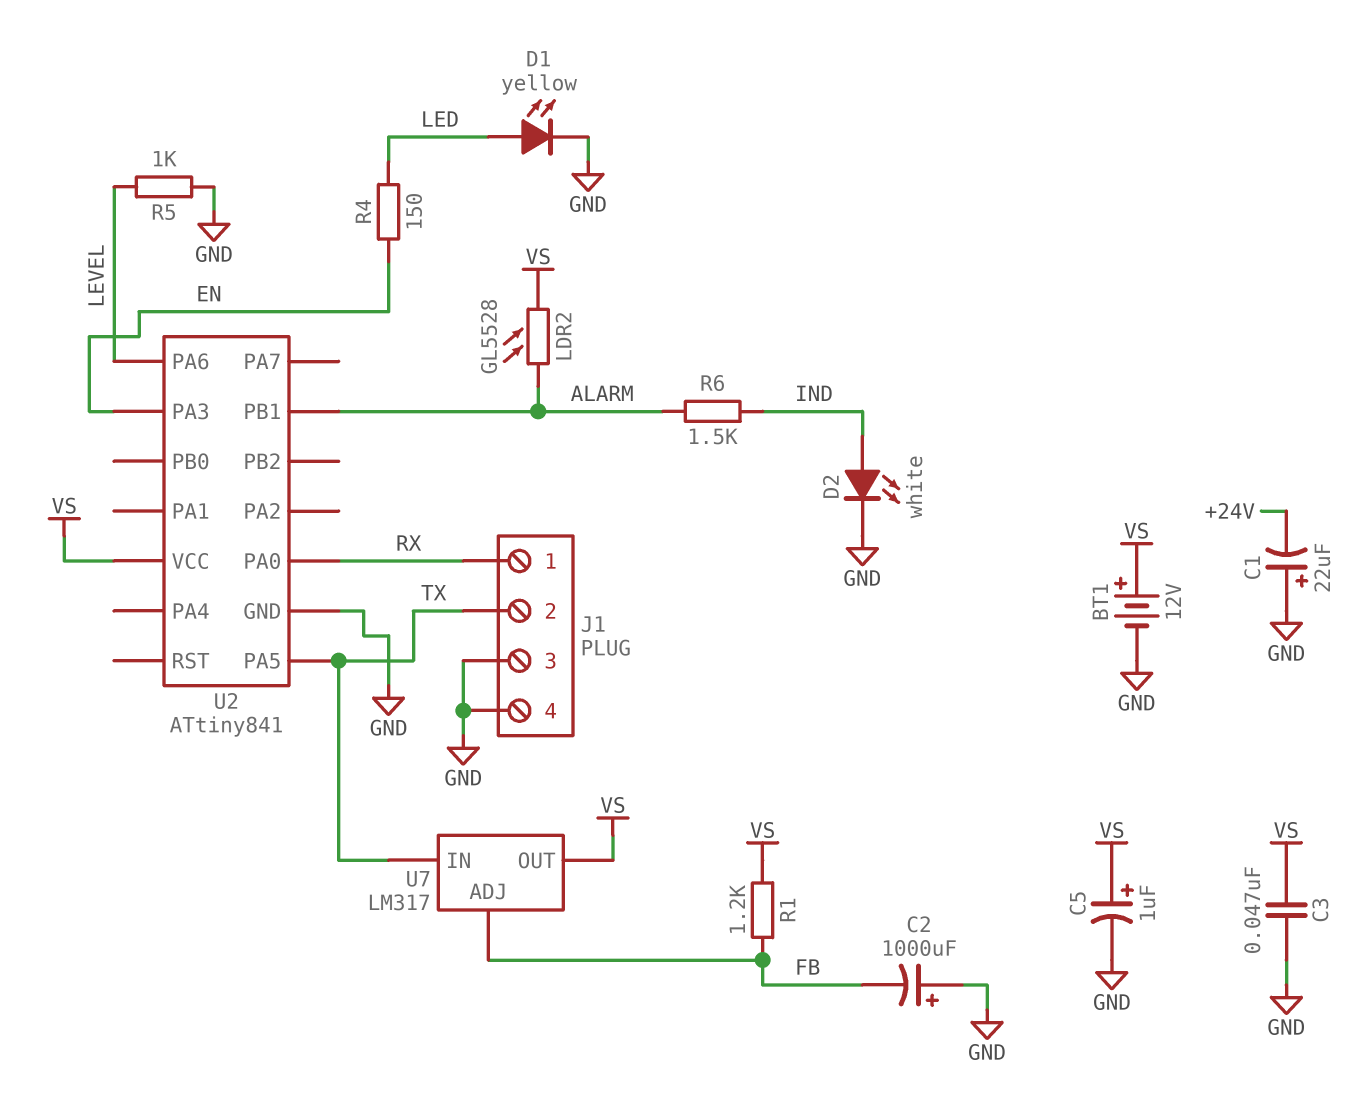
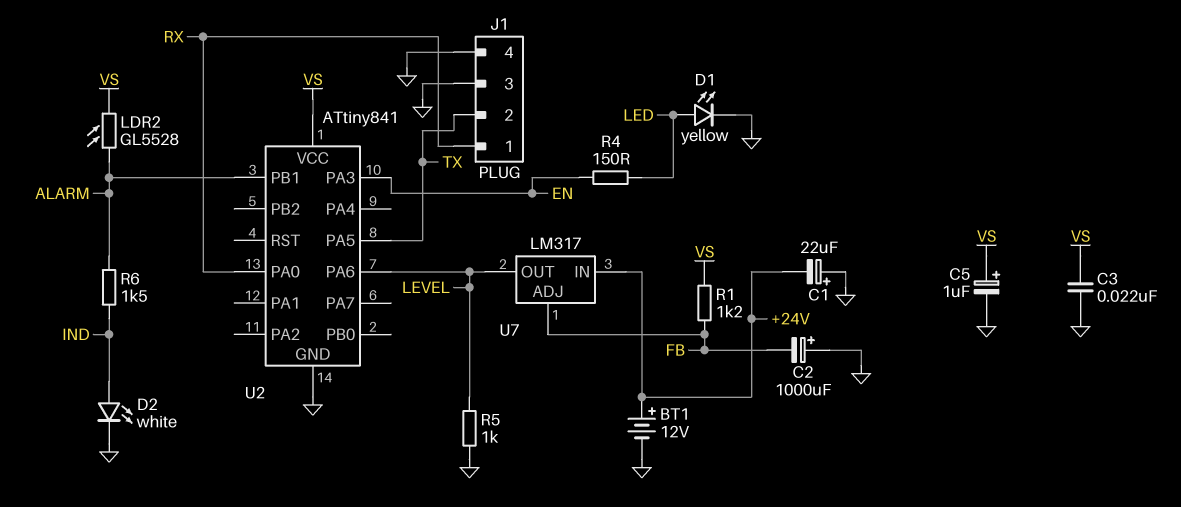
BT1: 12V (plus VS, minus GND) -> 12V (plus +24V, minus GND)
C3: 47nF (GND, VS) -> 22nF (GND, VS)
U7 pin IN: TX -> +24V
U7 pin OUT: VS -> LEVEL

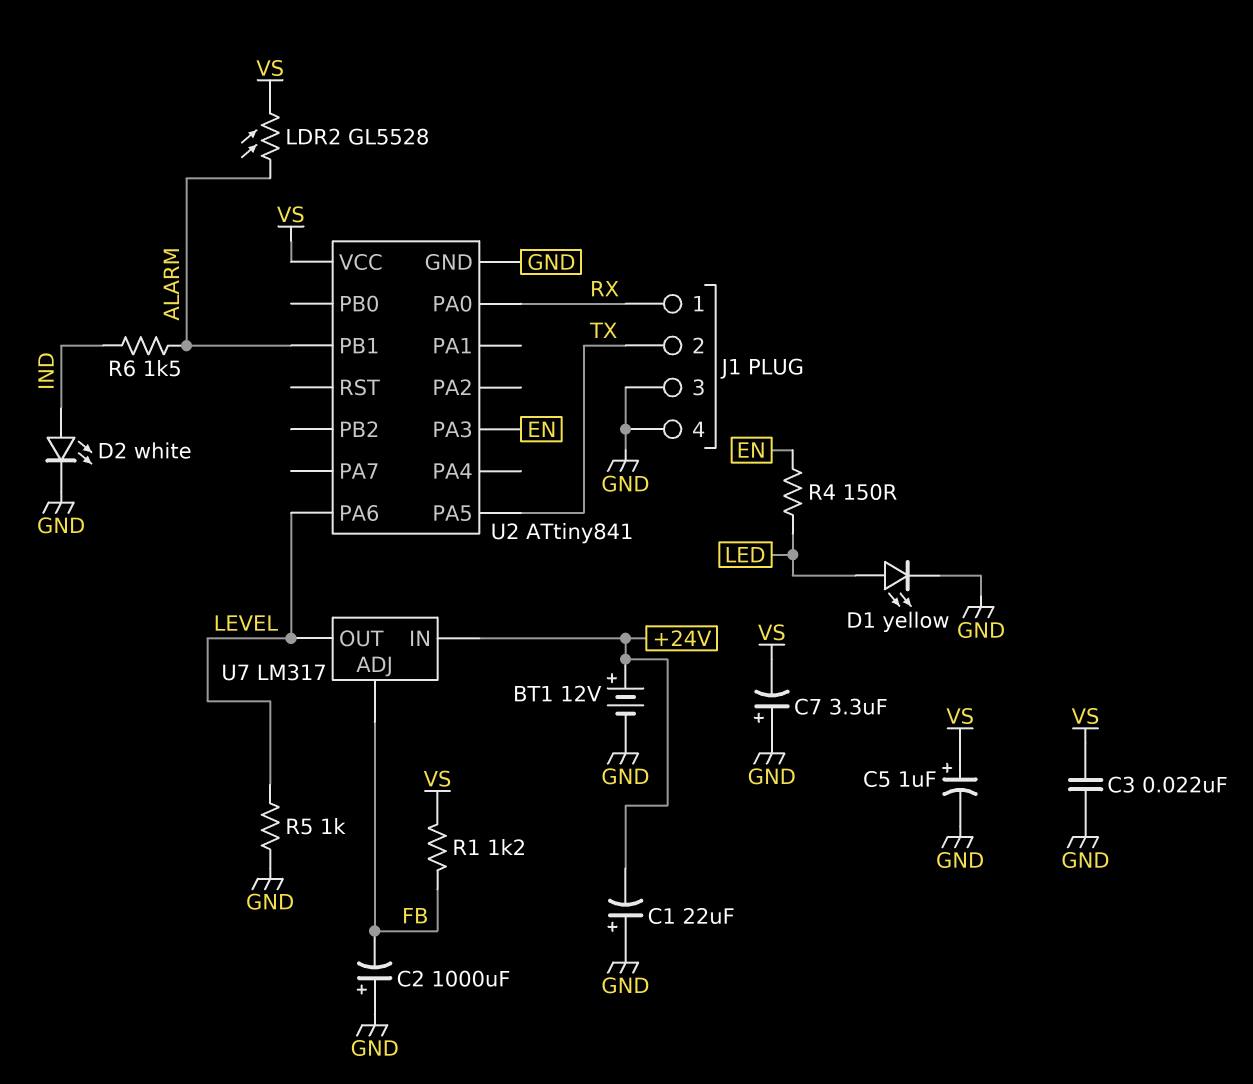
C7: none -> 3.3uF (plus GND, minus VS)

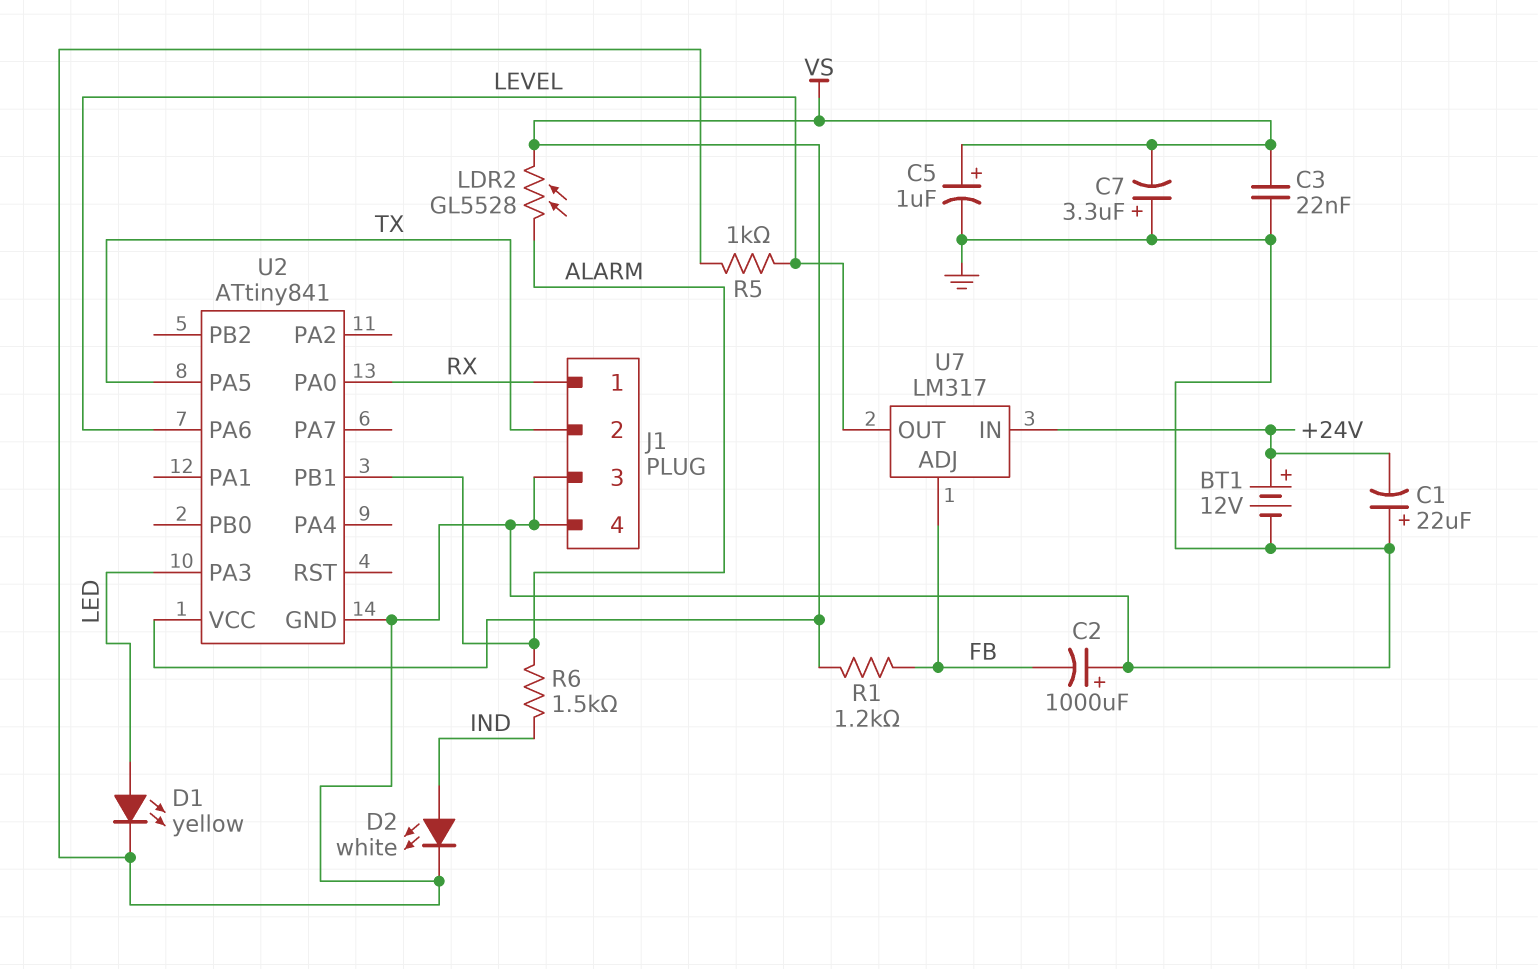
R4: 150 (EN, LED) -> none
U2 pin PA3: EN -> LED

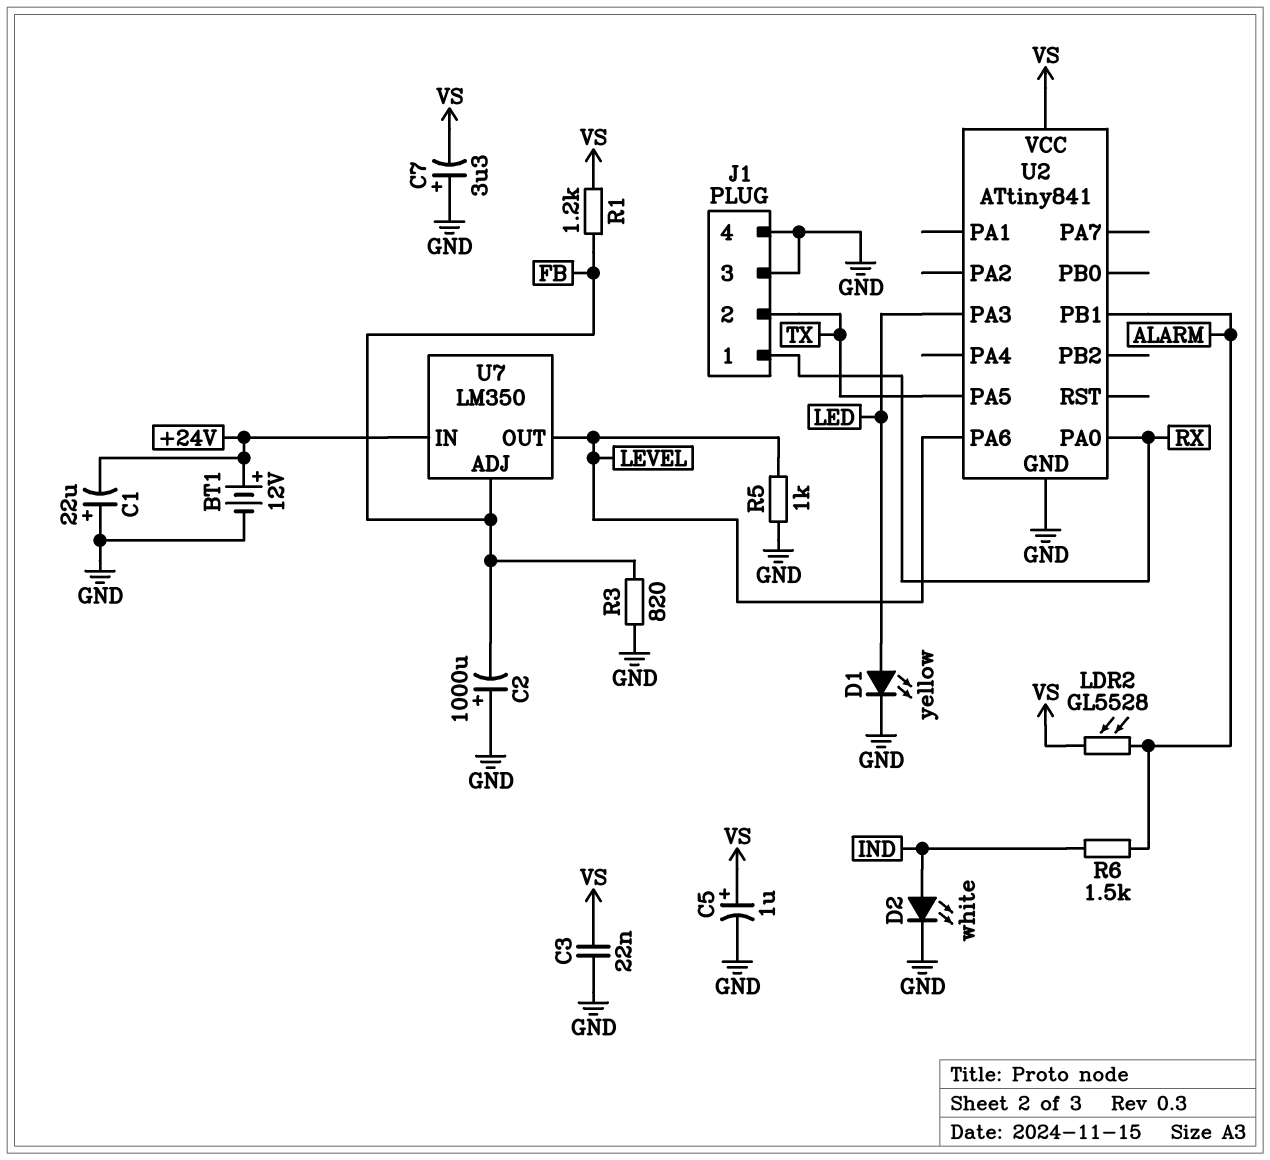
R3: none -> 820 (FB, GND)
U7: LM317 -> LM350

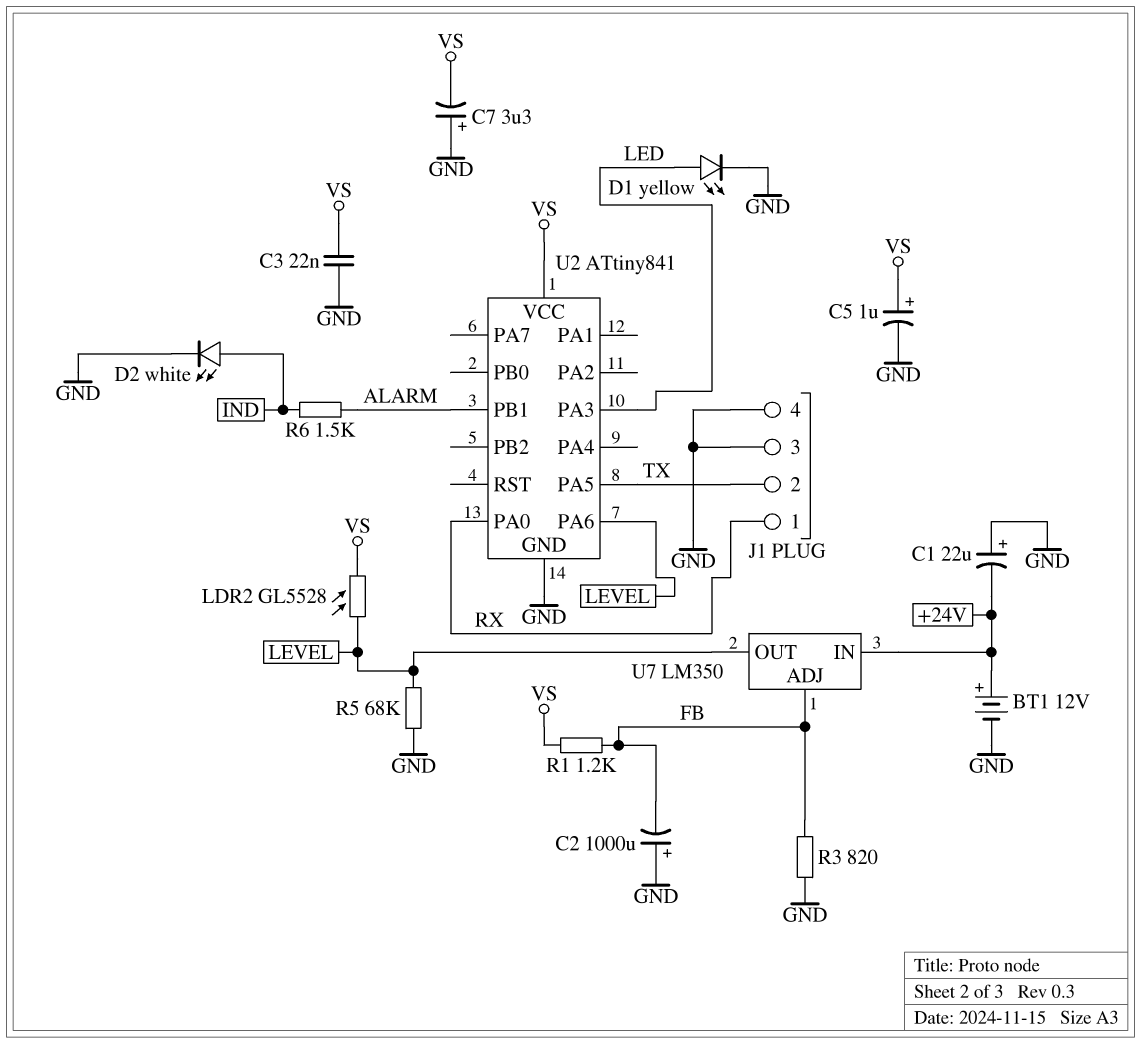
LDR2: GL5528 (ALARM, VS) -> GL5528 (LEVEL, VS)
R5: 1k (GND, LEVEL) -> 68k (GND, LEVEL)

